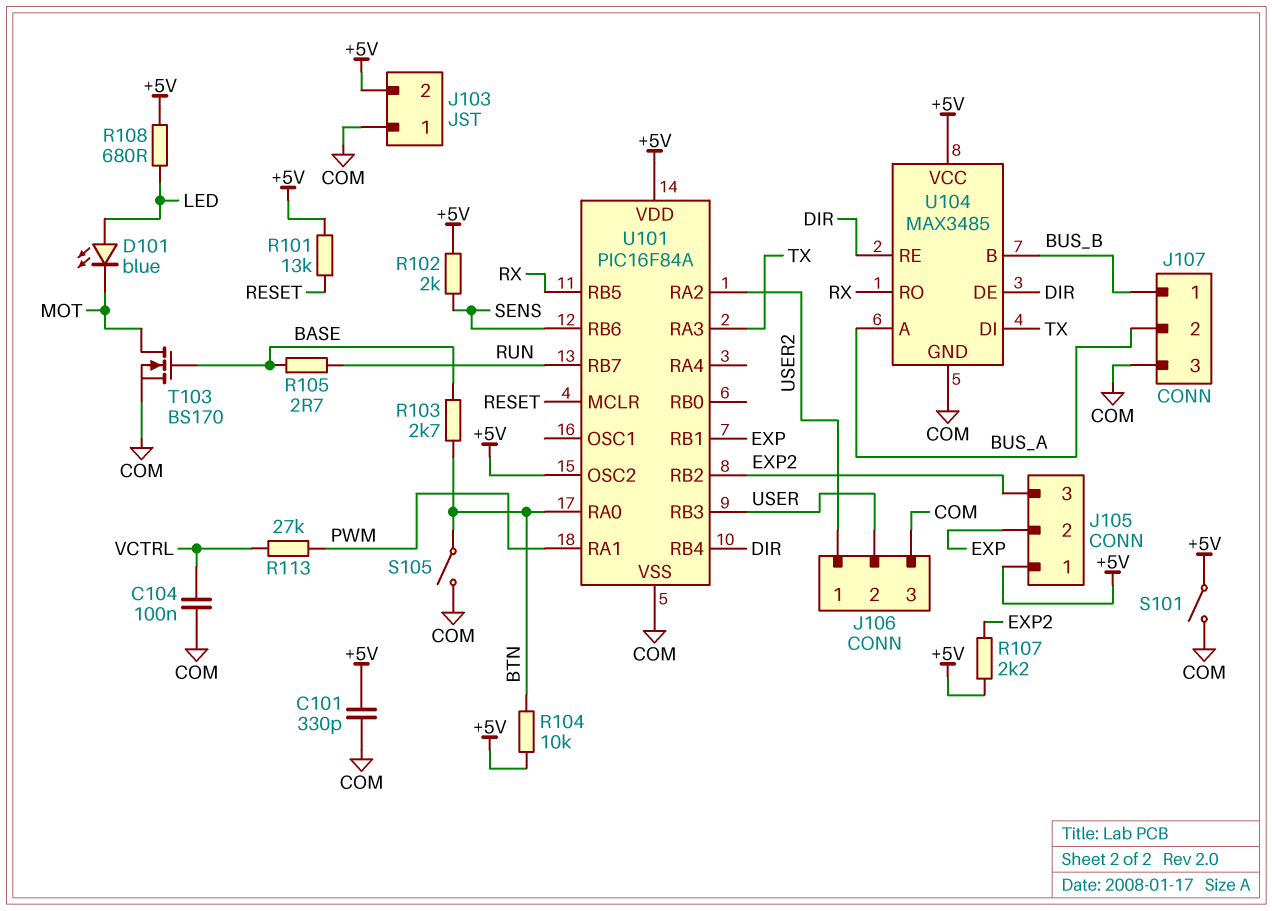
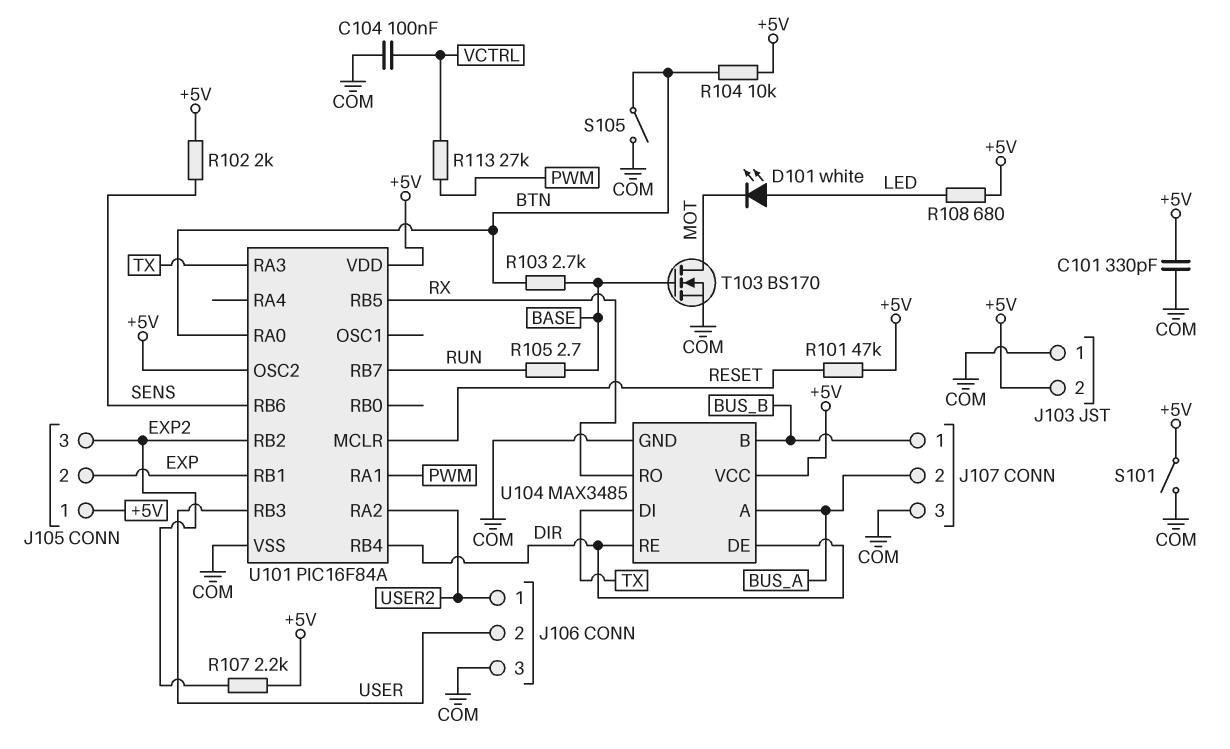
D101: LED blue (A LED, K MOT) -> LED white (A LED, K MOT)
R101: 13k (+5V, RESET) -> 47k (+5V, RESET)

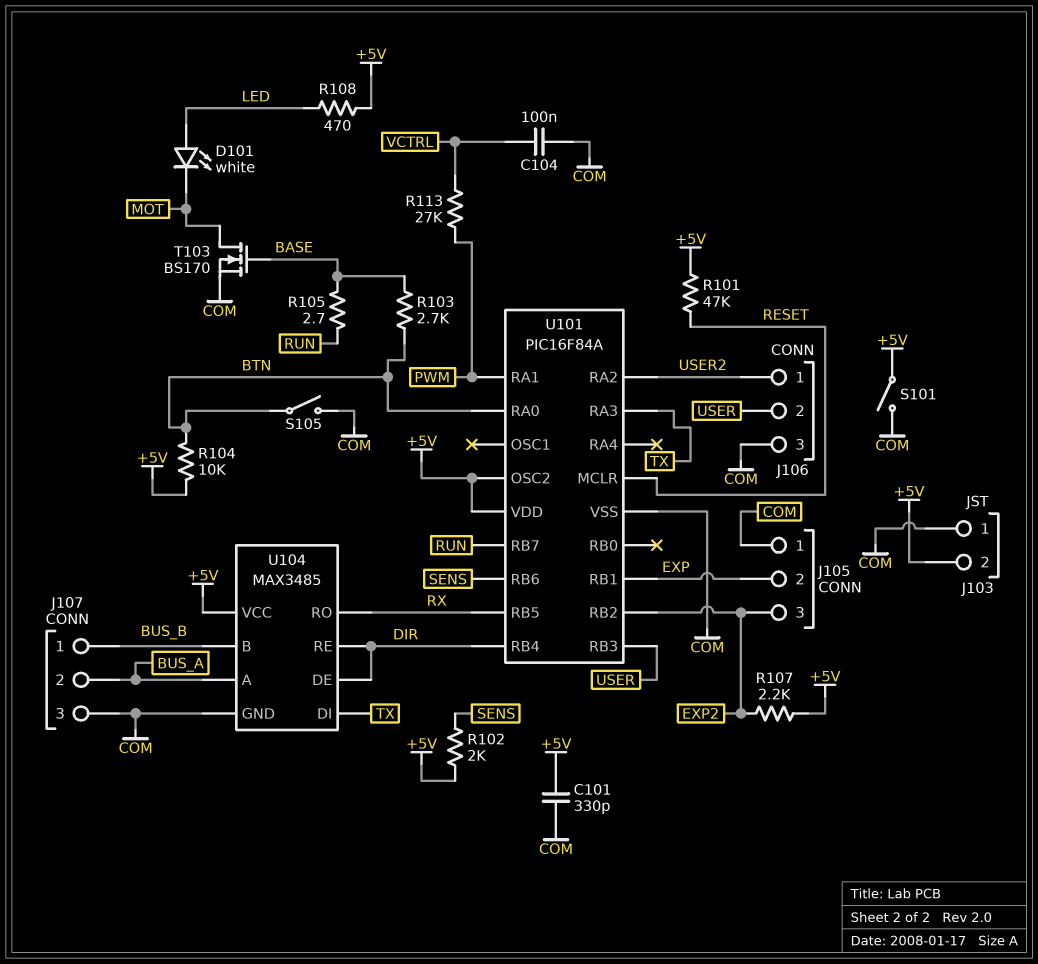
J105 pin 1: +5V -> COM
R108: 680 (+5V, LED) -> 470 (+5V, LED)

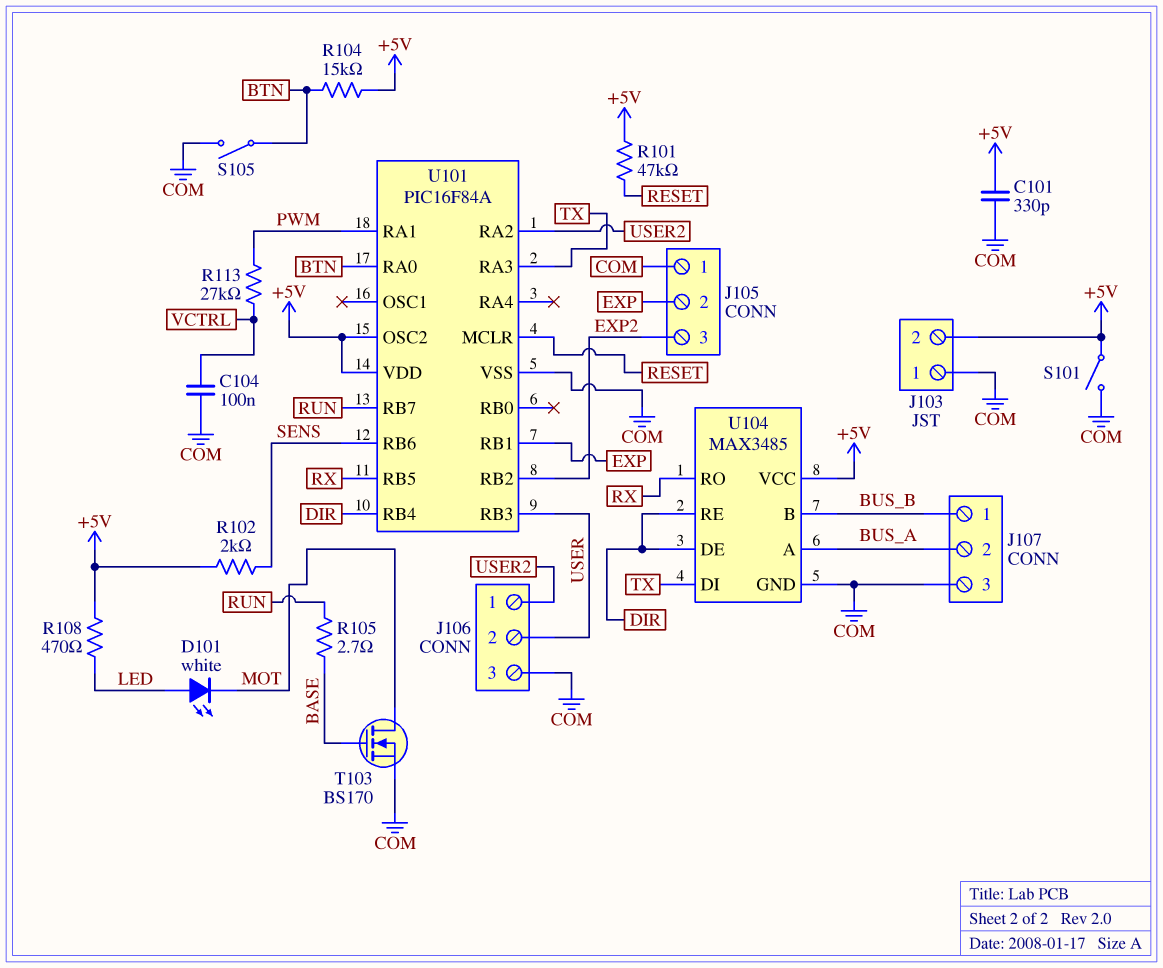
R103: 2.7k (BASE, BTN) -> none
R104: 10k (+5V, BTN) -> 15k (+5V, BTN)
R107: 2.2k (+5V, EXP2) -> none

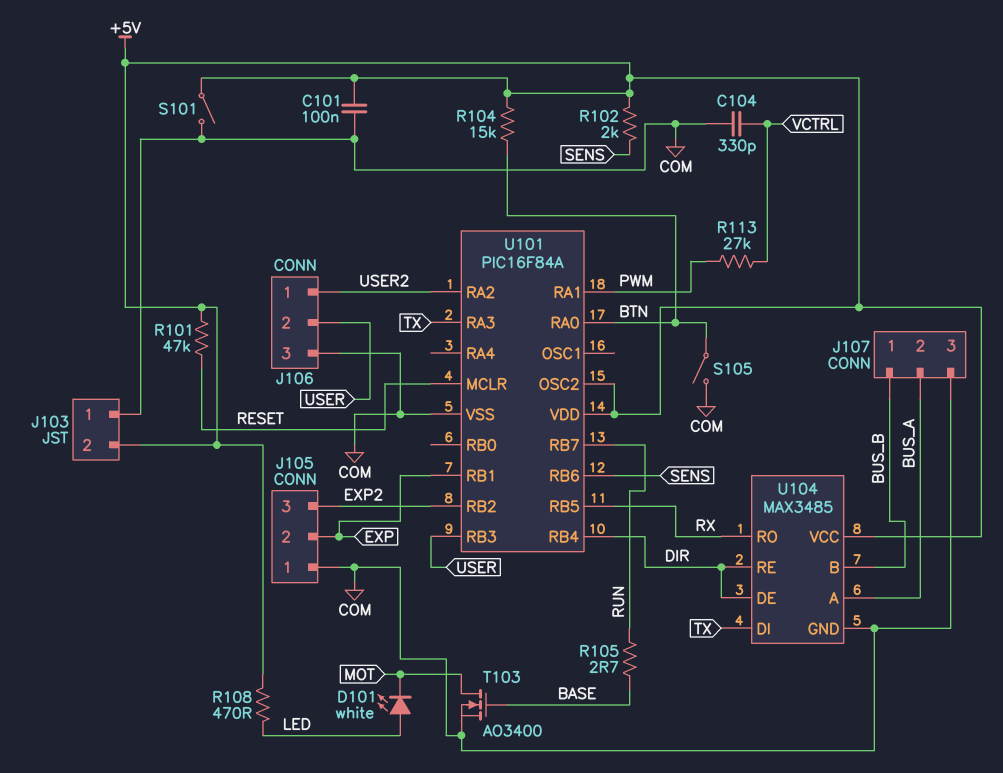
C101: 330pF (+5V, COM) -> 100nF (+5V, COM)
C104: 100nF (COM, VCTRL) -> 330pF (COM, VCTRL)
T103: NMOS BS170 (G BASE, D MOT, S COM) -> NMOS AO3400 (G BASE, D MOT, S COM)

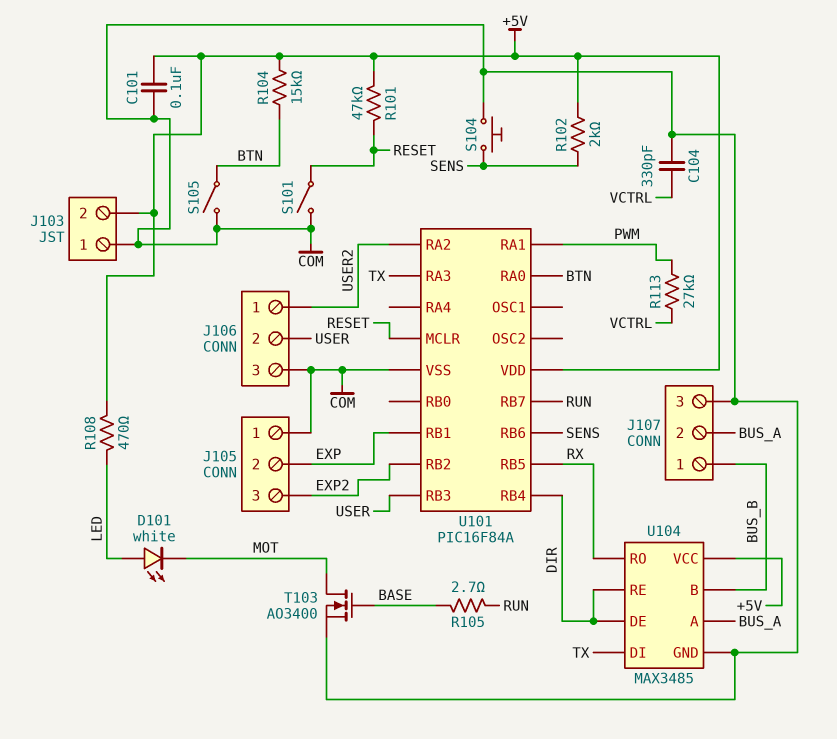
S101: switch (+5V, COM) -> switch (COM, RESET)
S104: none -> button (COM, SENS)
U101 pin OSC2: +5V -> none

